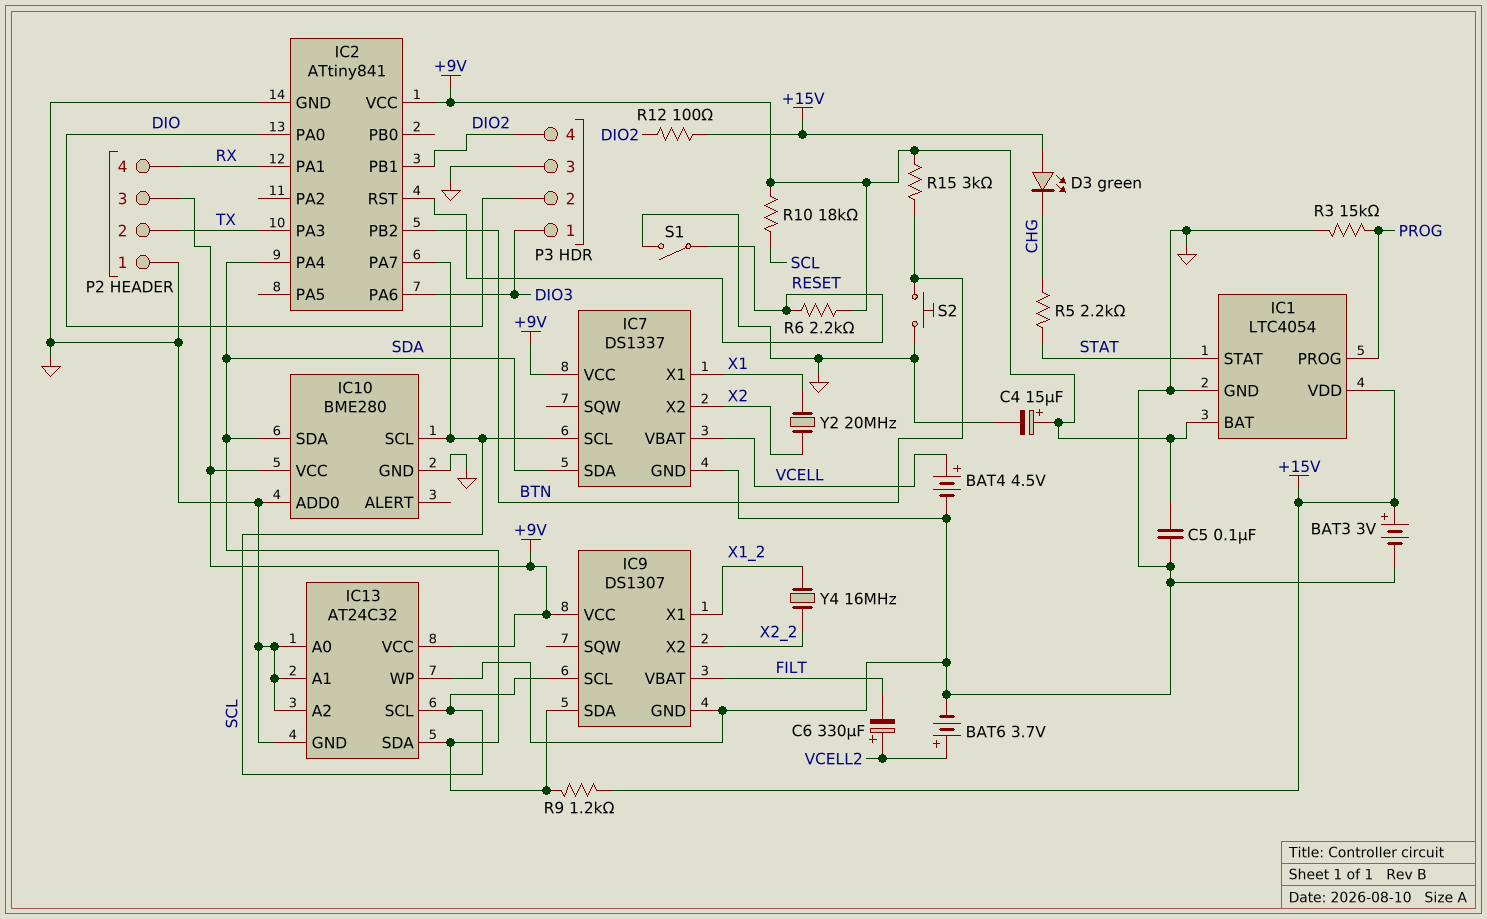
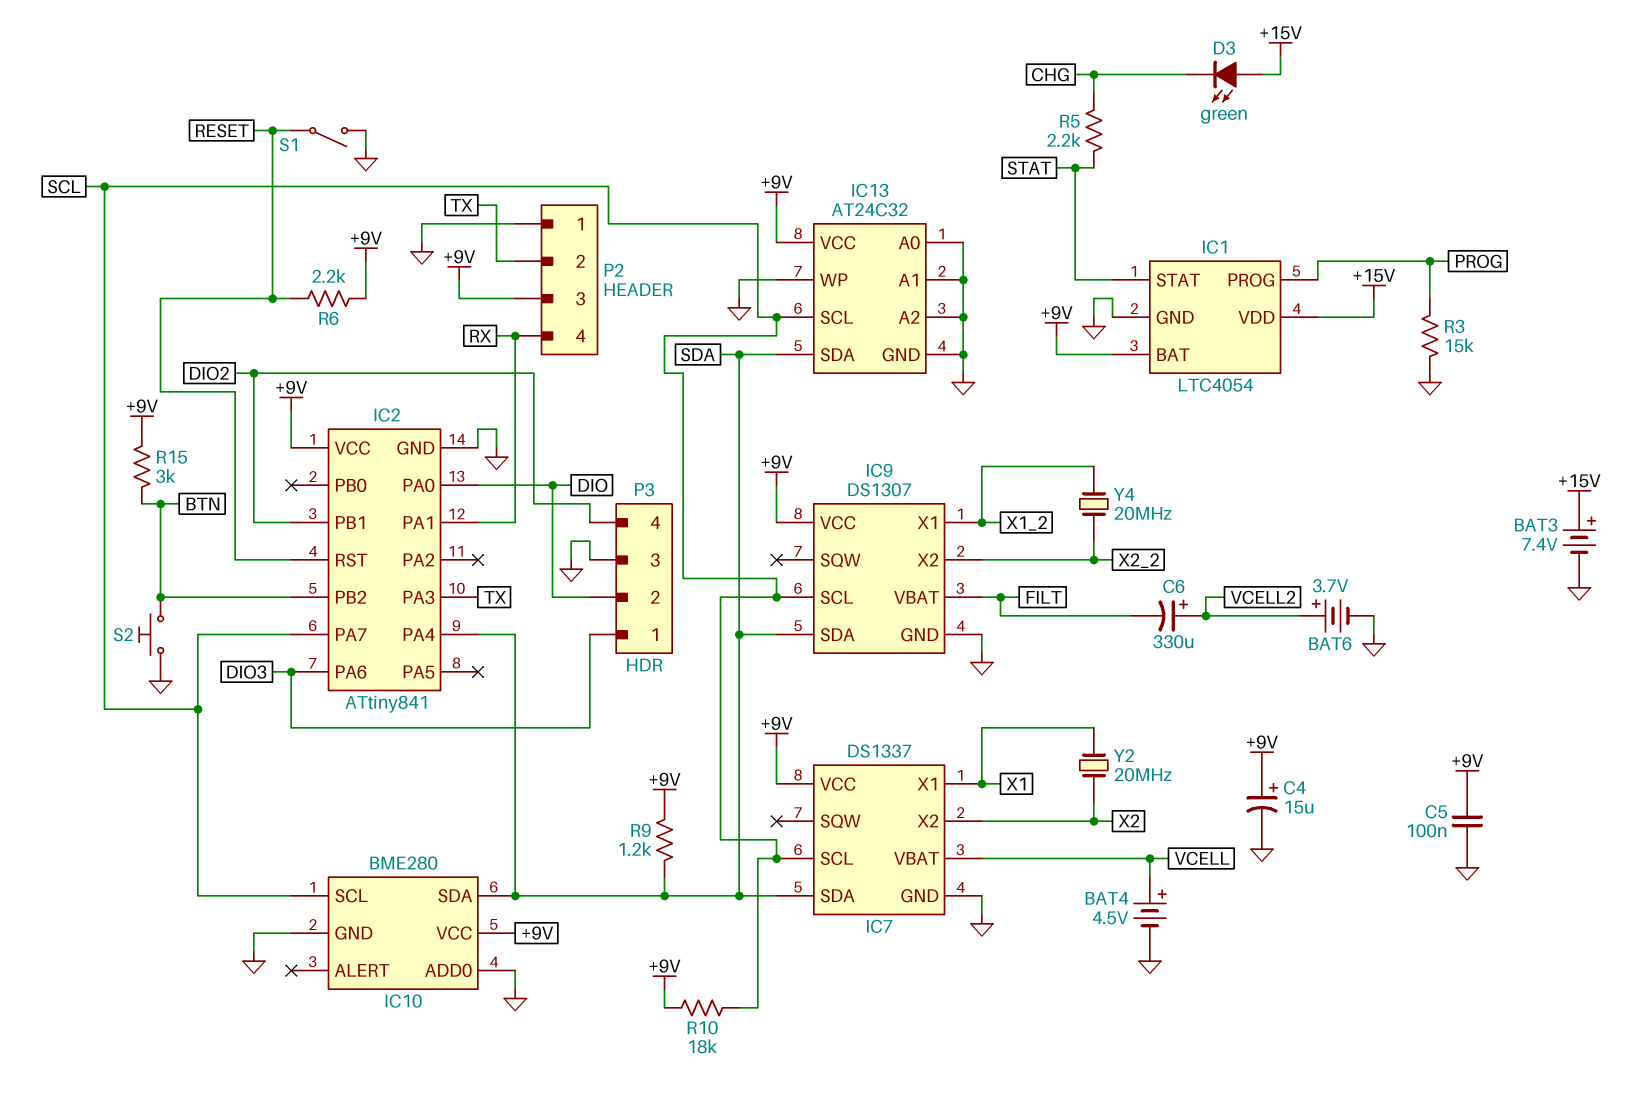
BAT3: 3V (plus +15V, minus GND) -> 7.4V (plus +15V, minus GND)
R9: 1.2k (+15V, SDA) -> 1.2k (+9V, SDA)
R12: 100 (+15V, DIO2) -> none
Y4: 16MHz (X1_2, X2_2) -> 20MHz (X1_2, X2_2)

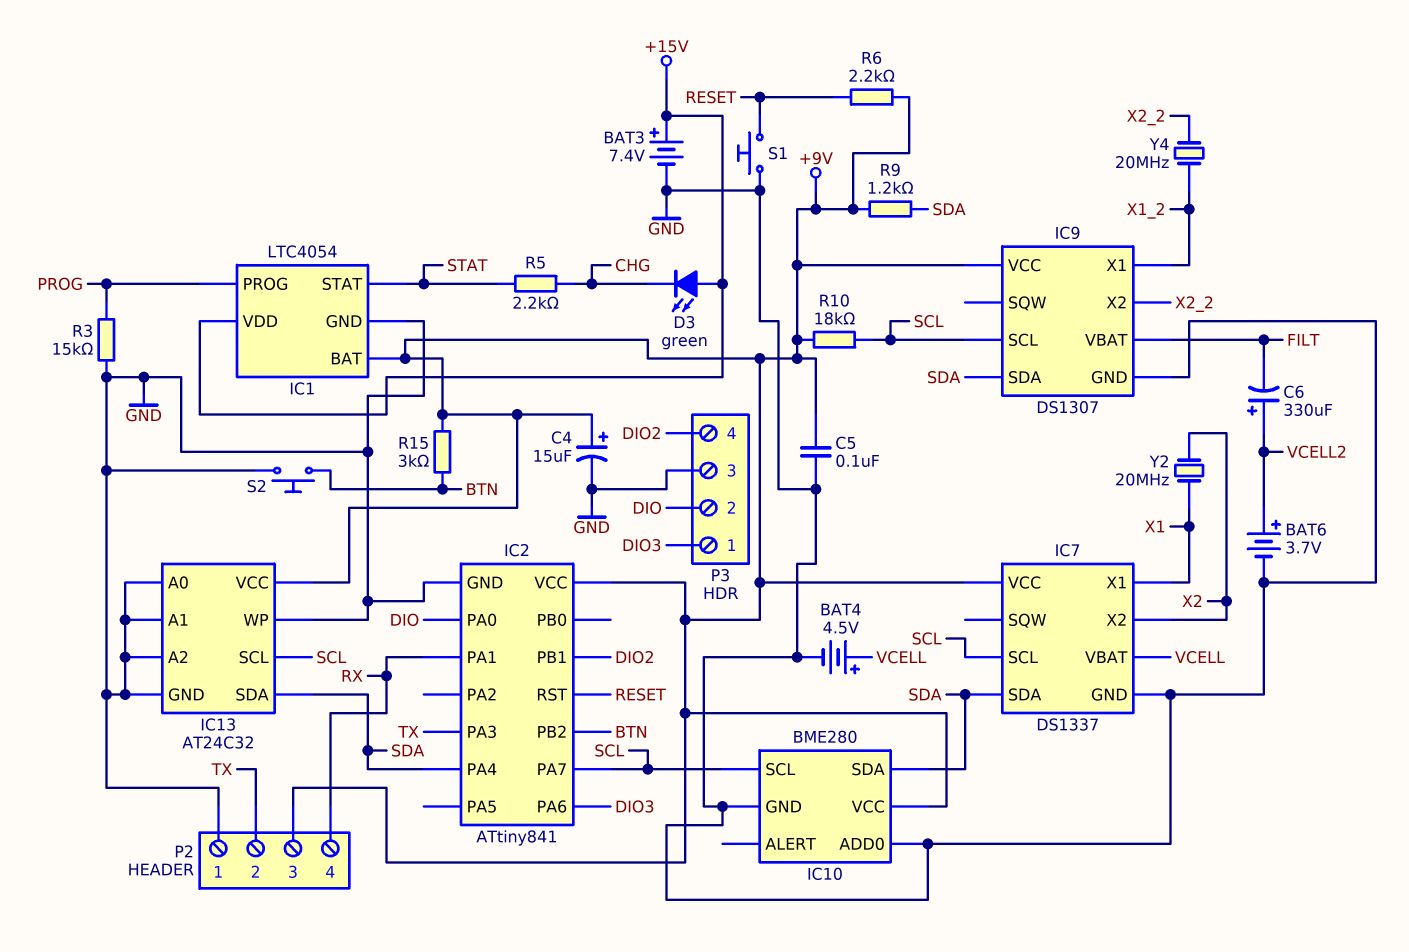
S1: switch (GND, RESET) -> button (GND, RESET)

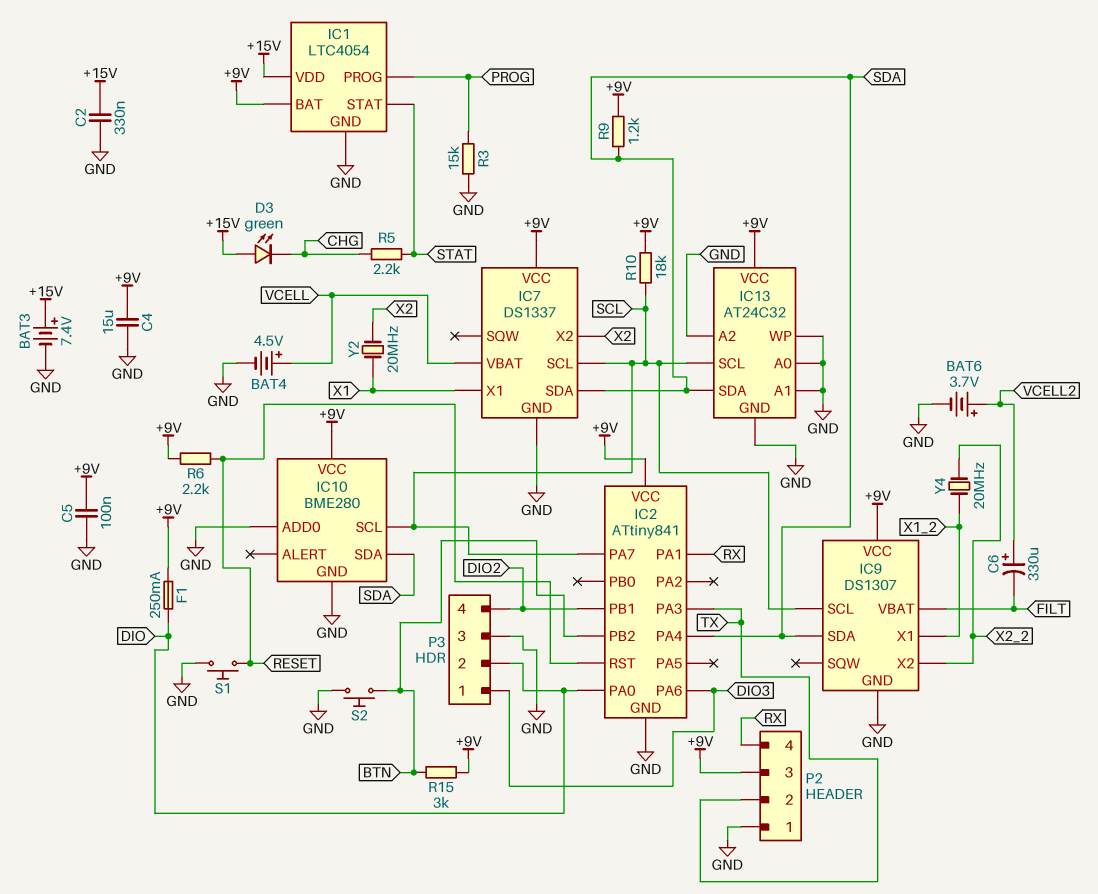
C2: none -> 330nF (+15V, GND)
C4: 15uF (plus +9V, minus GND) -> 15uF (+9V, GND)
F1: none -> 250mA (+9V, DIO)

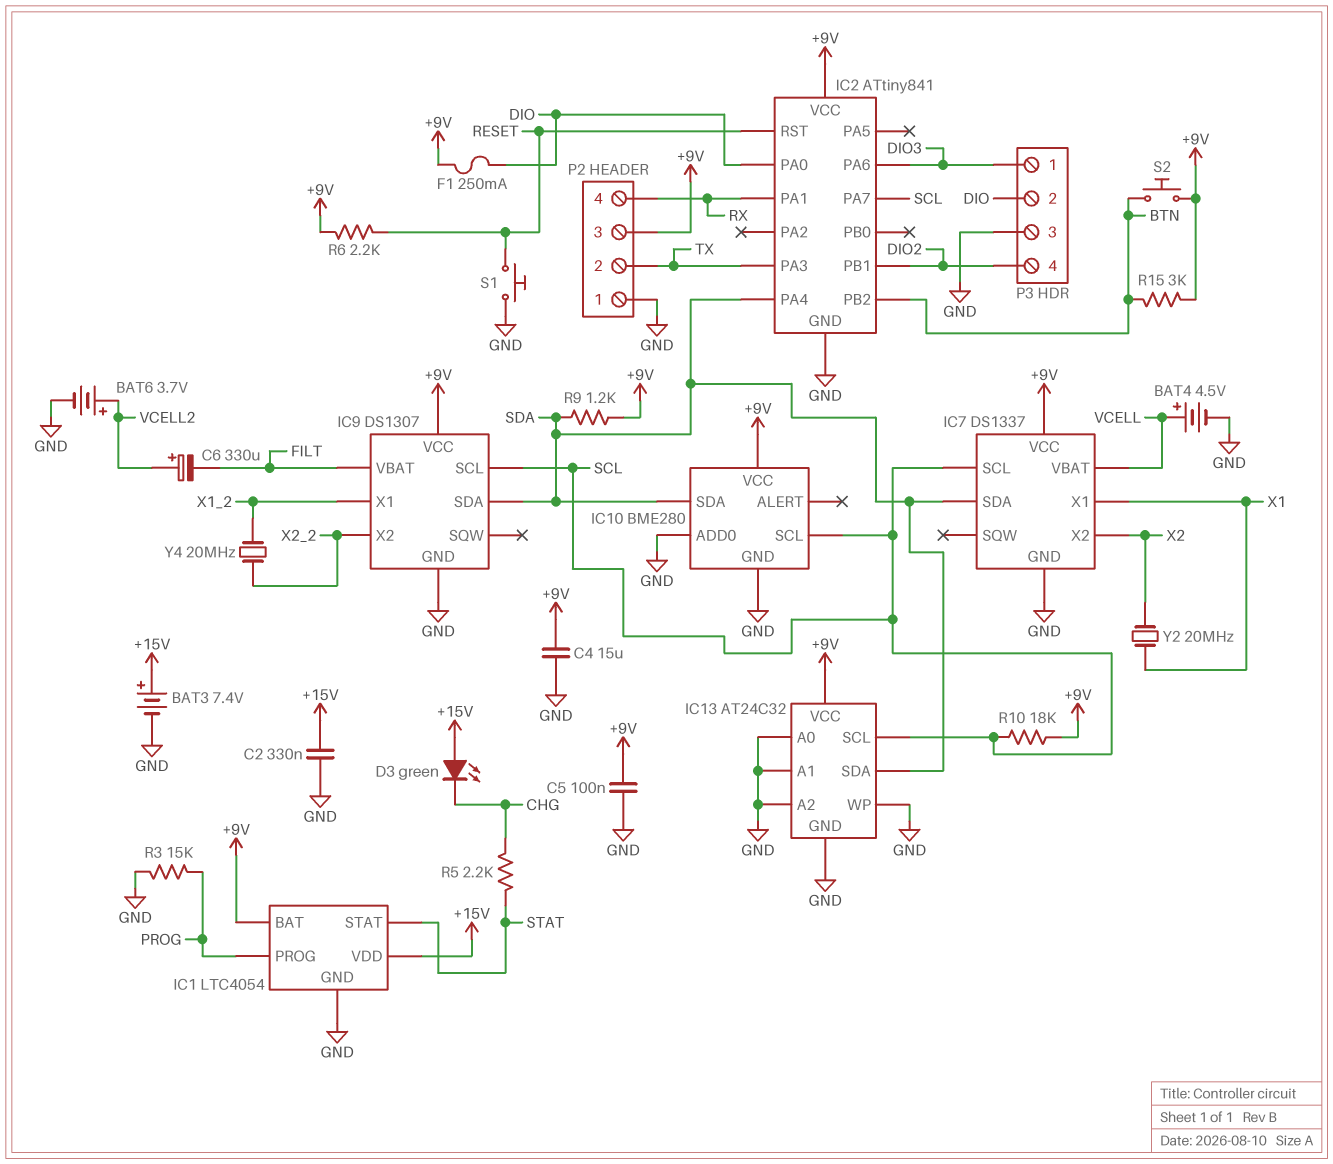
S2: button (BTN, GND) -> button (+9V, BTN)

